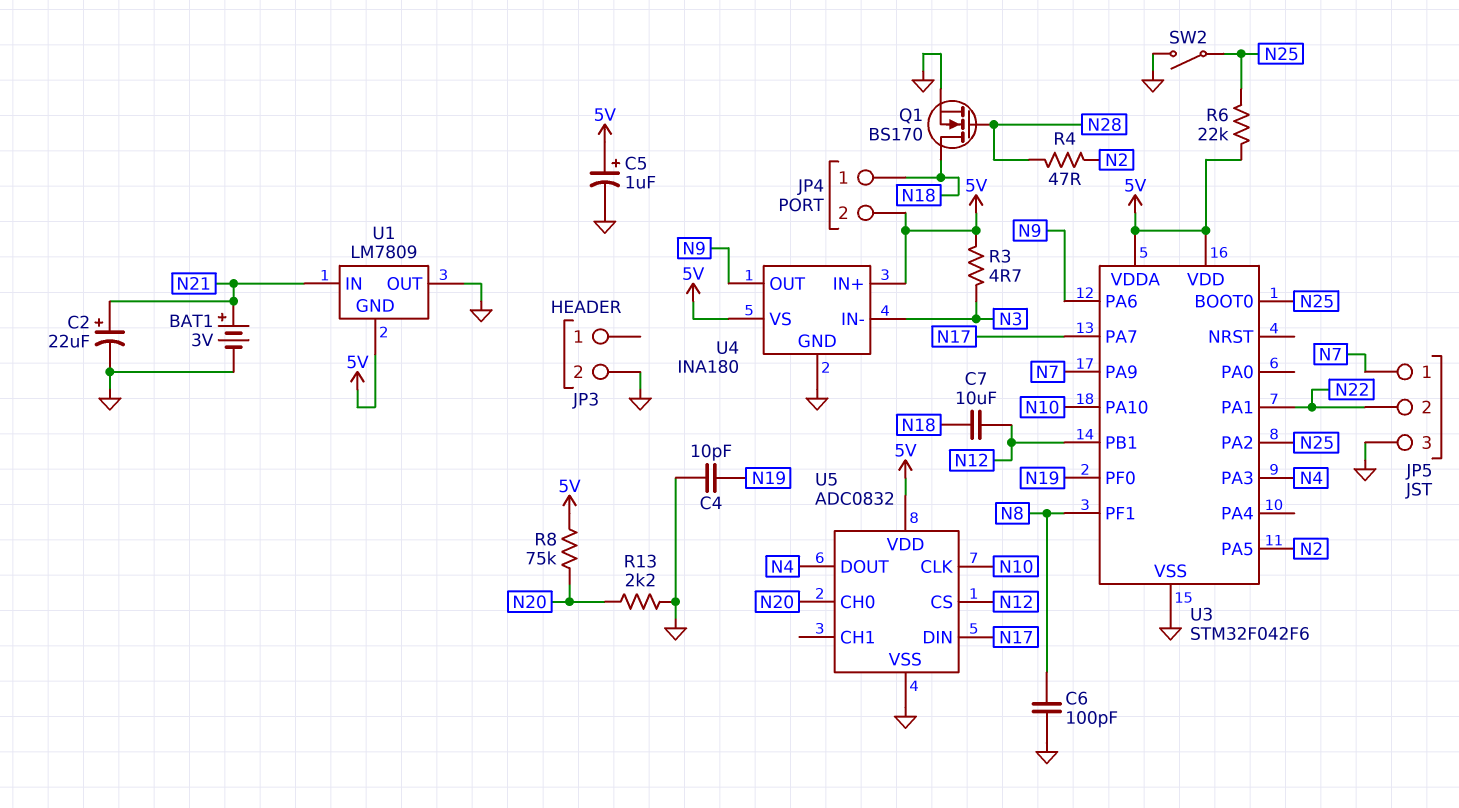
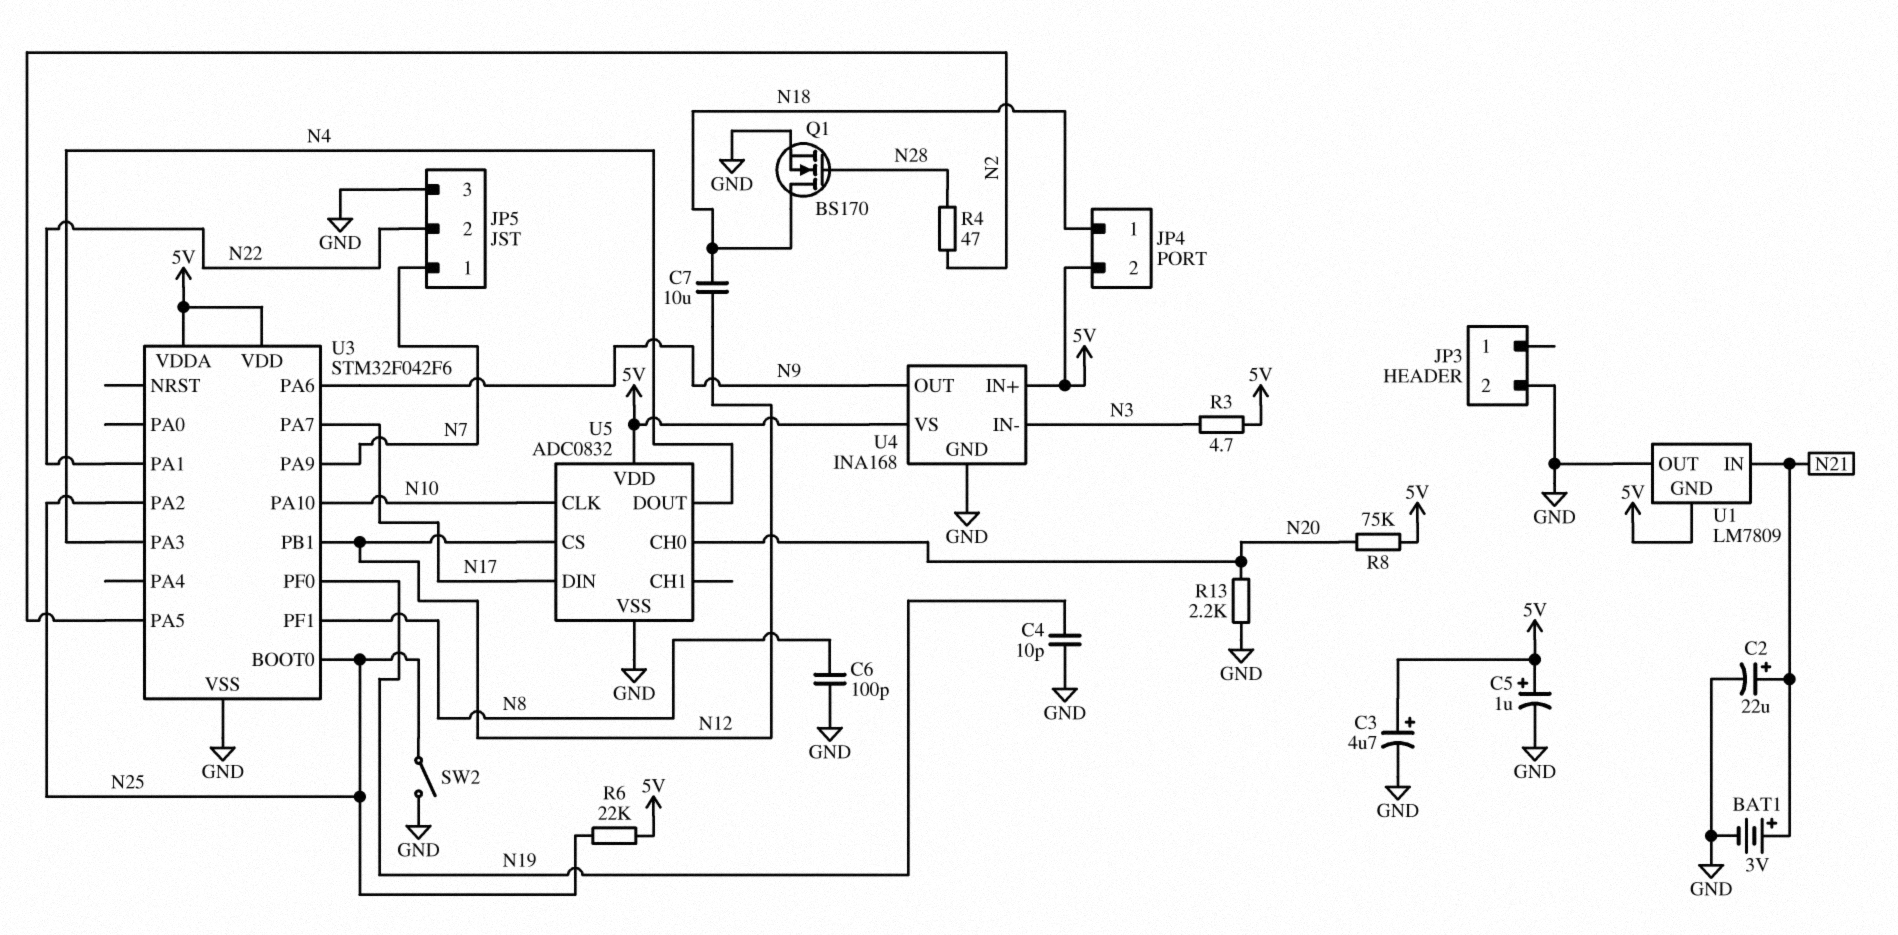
C3: none -> 4.7uF (plus 5V, minus GND)
U4: INA180 -> INA168

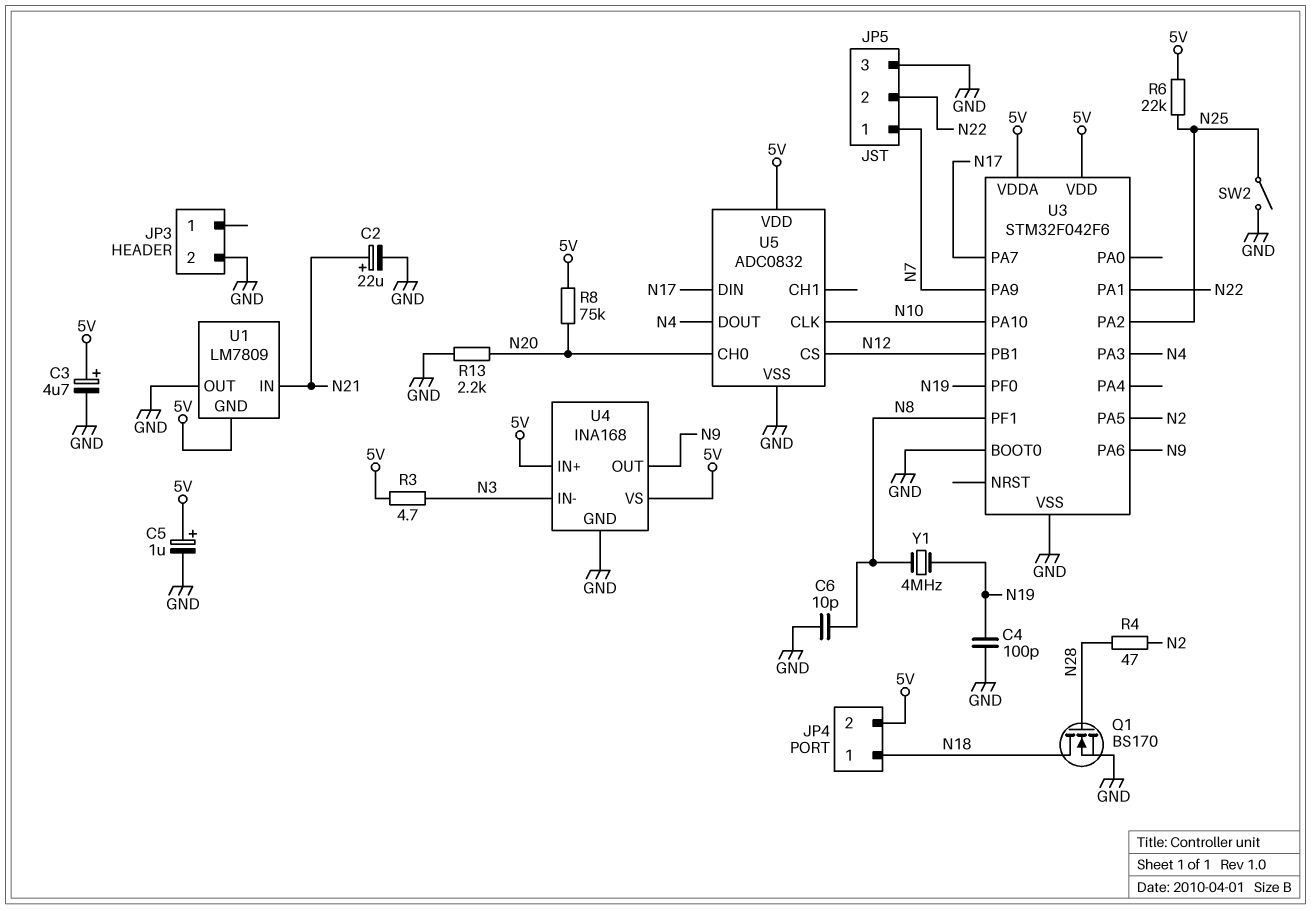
BAT1: 3V (plus N21, minus GND) -> none
C4: 10pF (GND, N19) -> 100pF (GND, N19)
C6: 100pF (GND, N8) -> 10pF (GND, N8)
C7: 10uF (N12, N18) -> none
U3 pin BOOT0: N25 -> GND
Y1: none -> 4MHz (N8, N19)

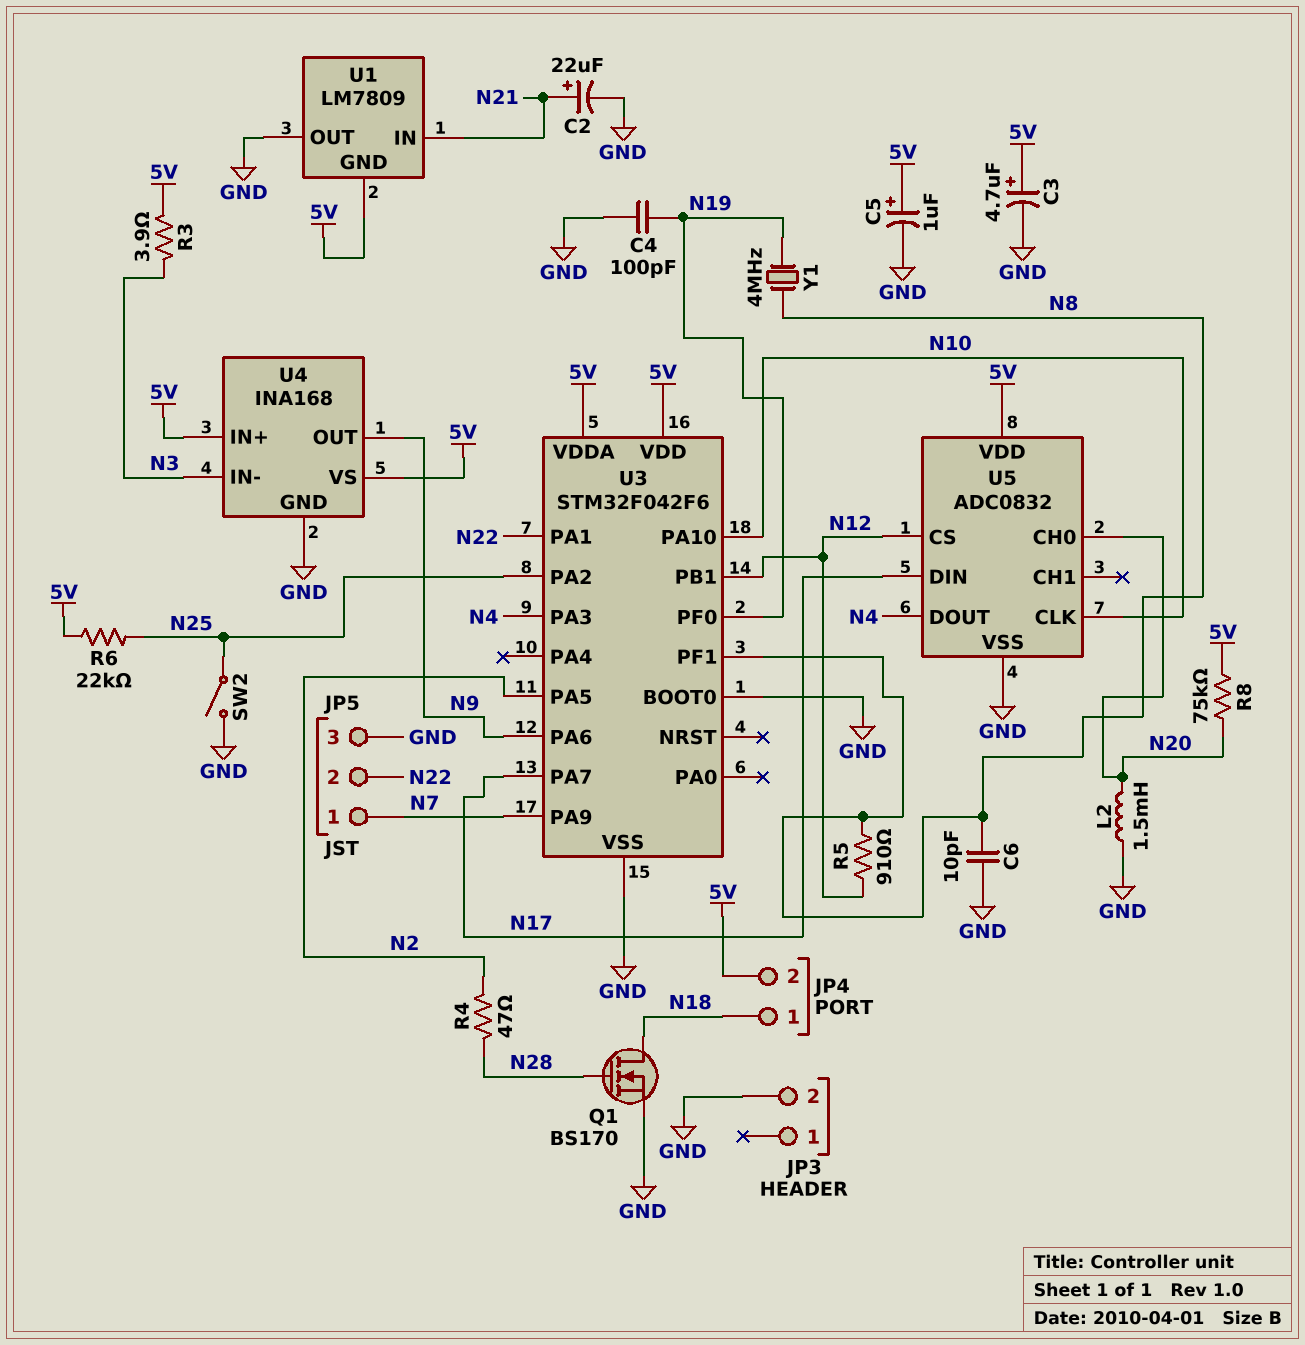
L2: none -> 1.5mH (GND, N20)
R3: 4.7 (5V, N3) -> 3.9 (5V, N3)
R5: none -> 910 (N8, N12)
R13: 2.2k (GND, N20) -> none

